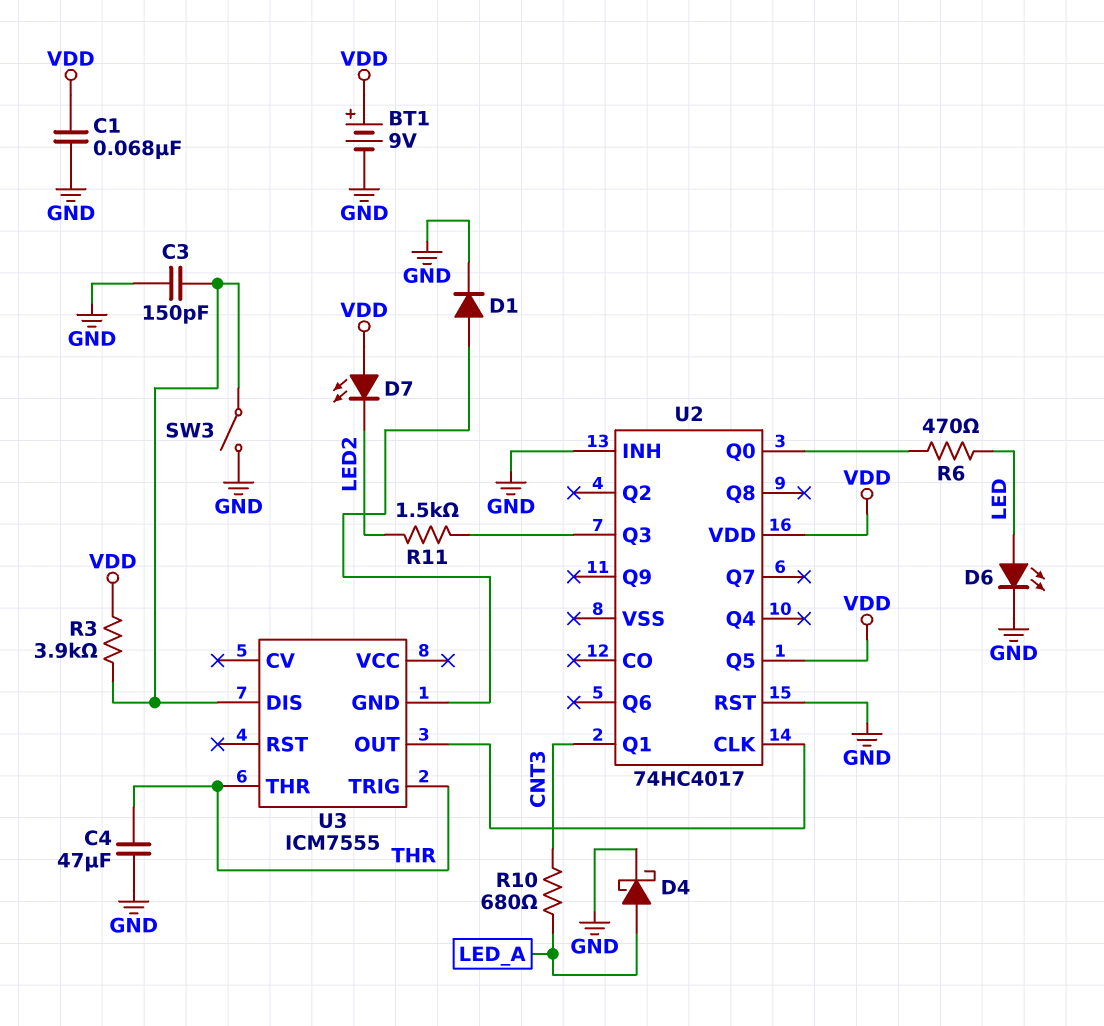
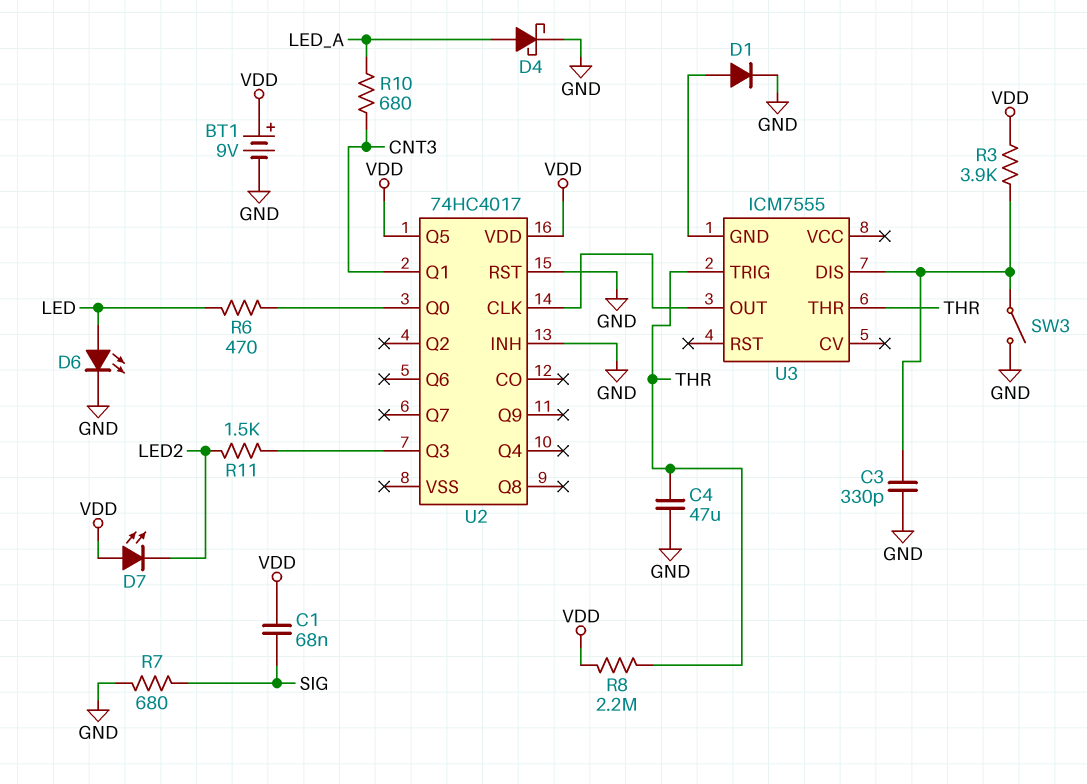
C1: 68nF (GND, VDD) -> 68nF (SIG, VDD)
C3: 150pF (GND, U3/DIS) -> 330pF (GND, U3/DIS)
R7: none -> 680 (GND, SIG)
R8: none -> 2.2M (THR, VDD)

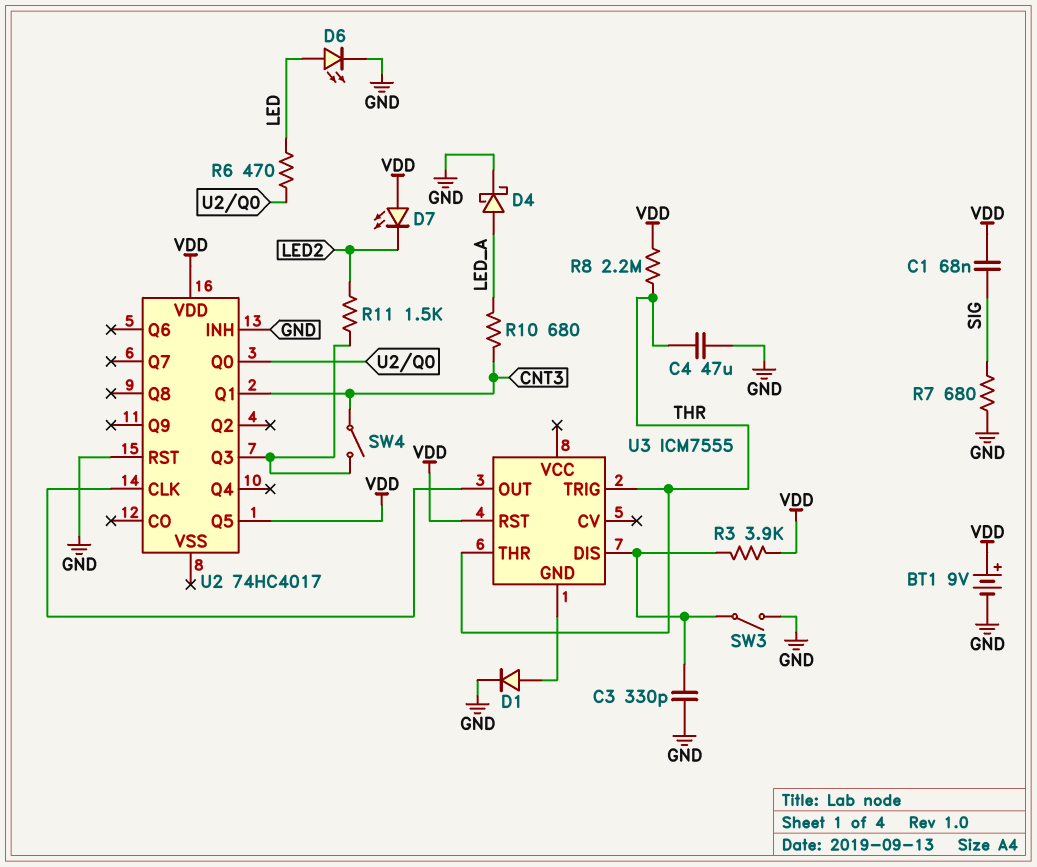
SW4: none -> switch (CNT3, U2/Q3)
U3 pin RST: none -> VDD

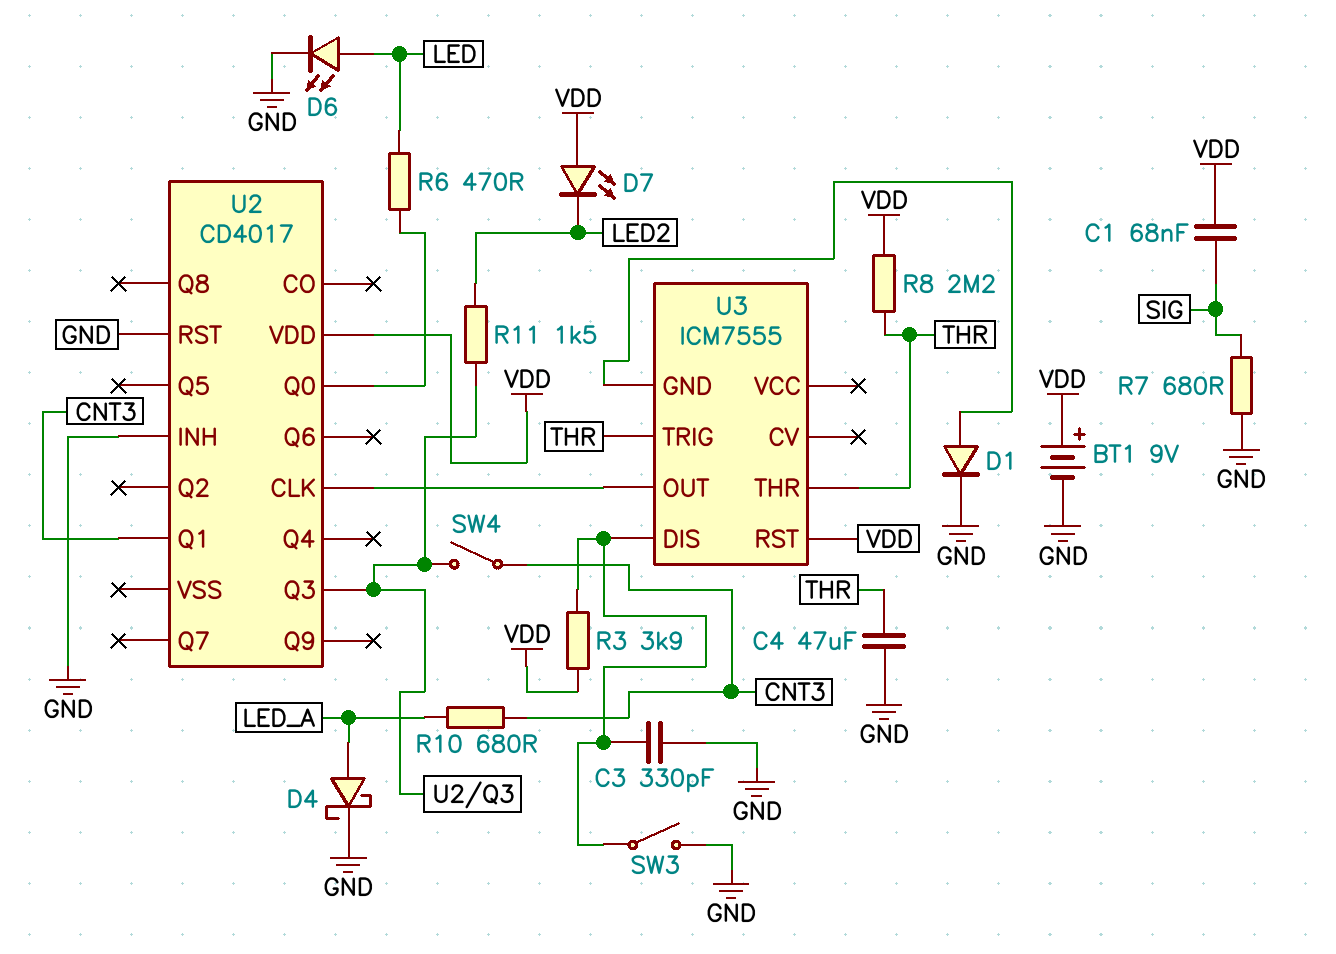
U2: 74HC4017 -> CD4017
U2 pin Q5: VDD -> none

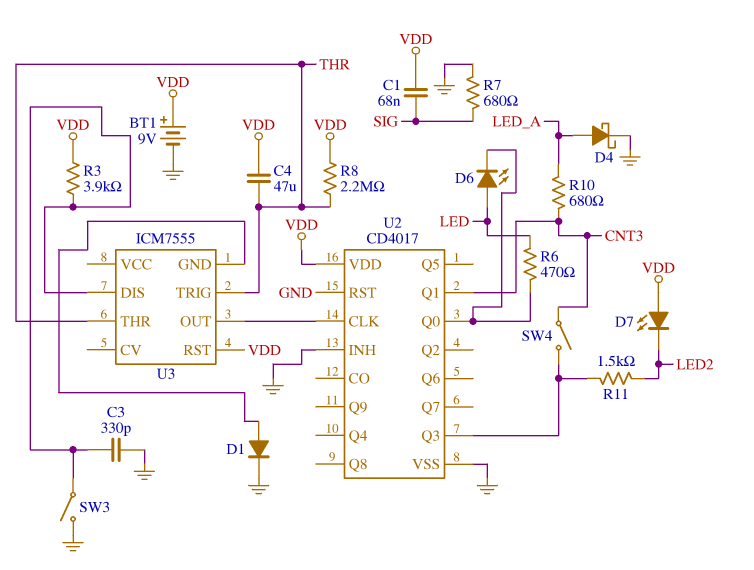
C4: 47uF (GND, THR) -> 47uF (THR, VDD)
D6: LED (A LED, K GND) -> LED (A LED, K U2/Q0)
U2 pin VSS: none -> GND

